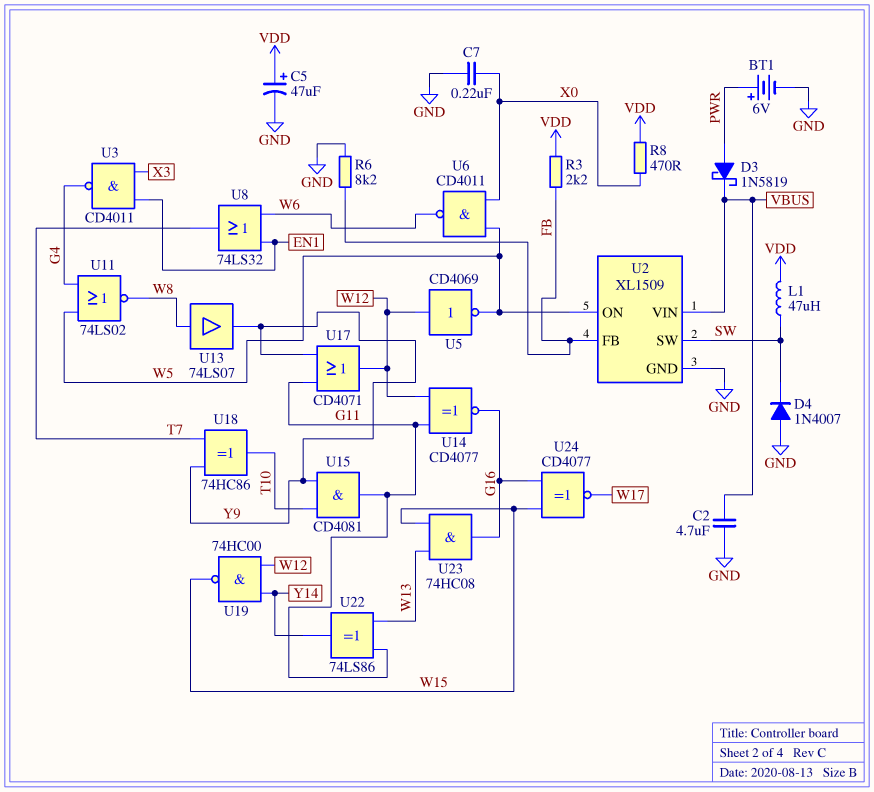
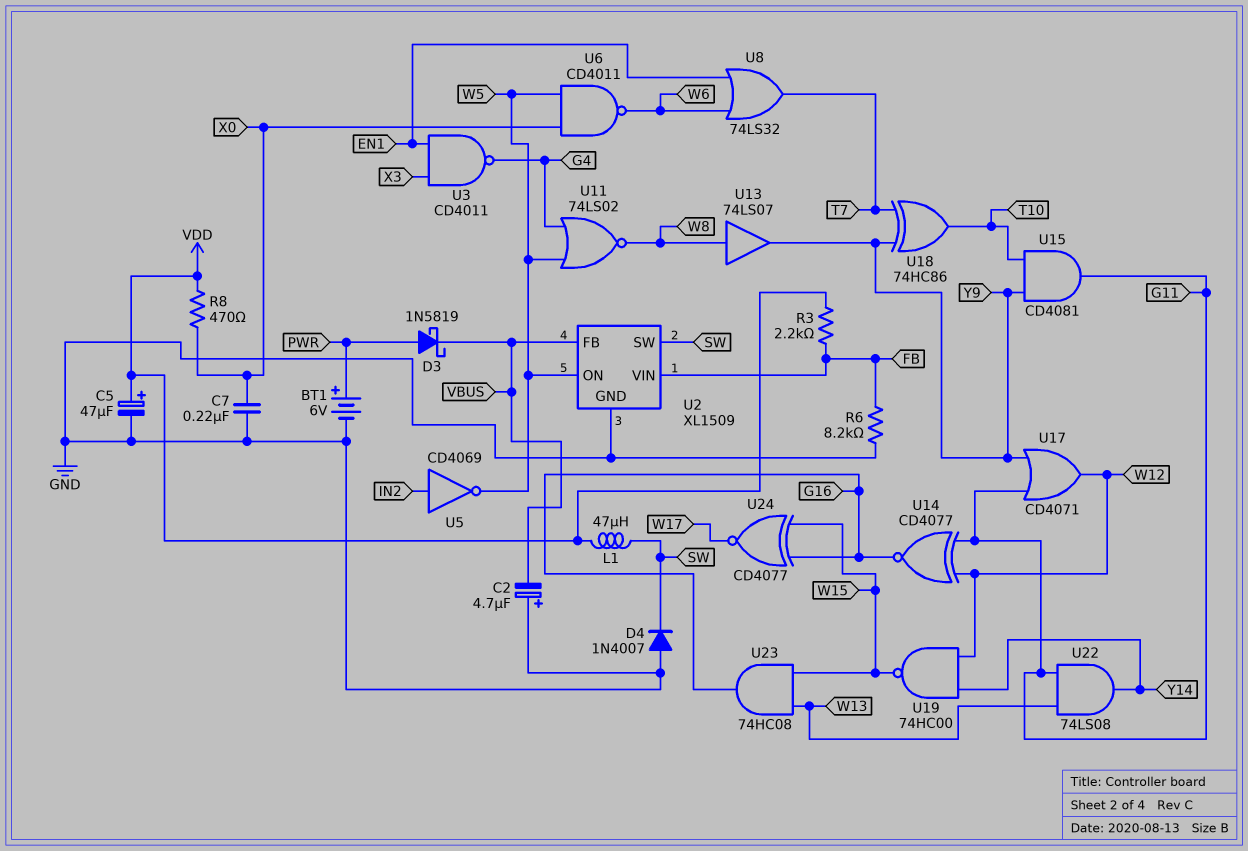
C2: 4.7uF (GND, VBUS) -> 4.7uF (plus GND, minus VBUS)
U2 pin FB: FB -> VBUS
U2 pin VIN: VBUS -> FB
U5: NOT CD4069 (in W12, out W5) -> NOT CD4069 (in IN2, out W5)
U22: XOR 74LS86 (in G11, in W13, out Y14) -> AND 74LS08 (in G11, in W13, out Y14)

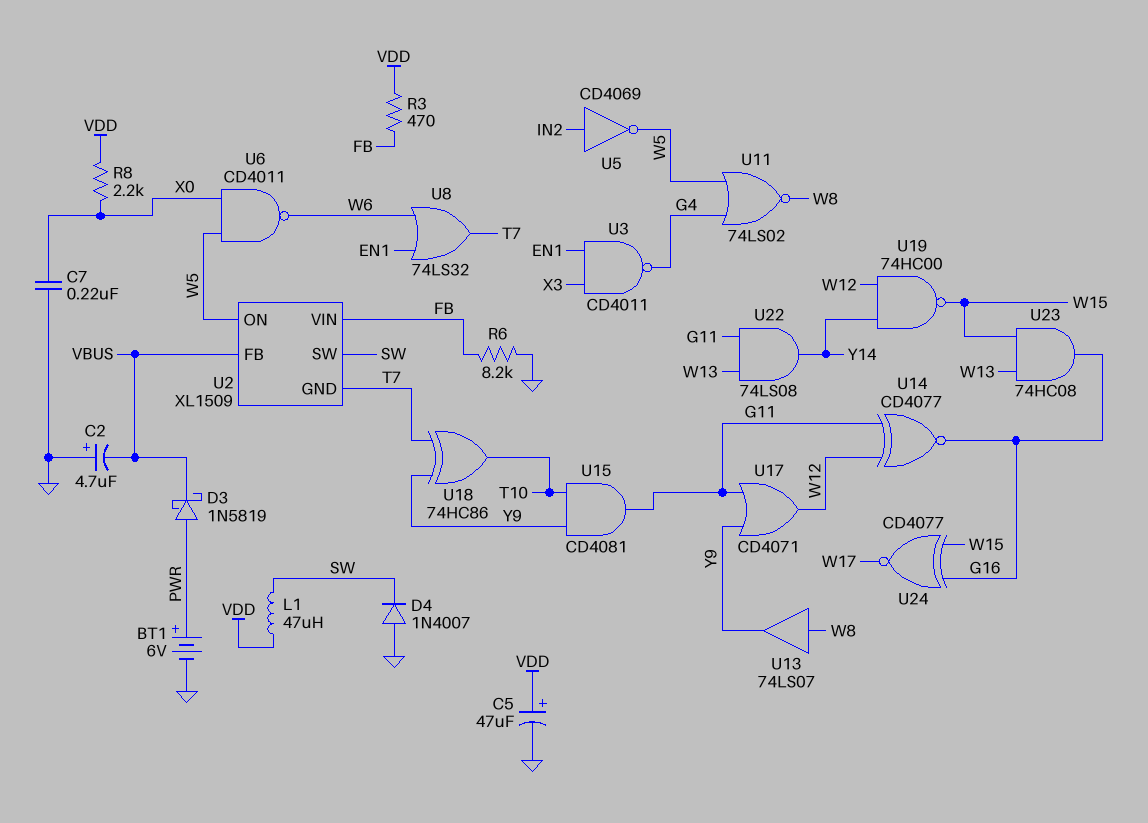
R3: 2.2k (FB, VDD) -> 470 (FB, VDD)
R8: 470 (VDD, X0) -> 2.2k (VDD, X0)
U2 pin GND: GND -> T7

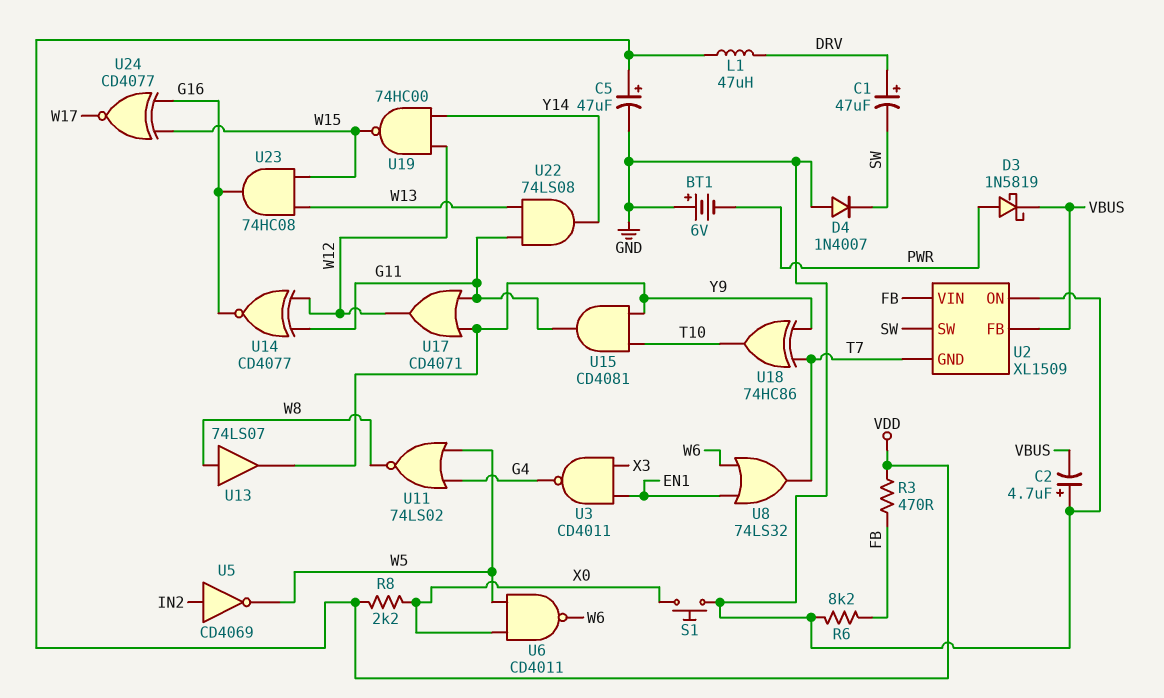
BT1: 6V (plus PWR, minus GND) -> 6V (plus GND, minus PWR)
C1: none -> 47uF (plus DRV, minus SW)
C7: 220nF (GND, X0) -> none
L1: 47uH (SW, VDD) -> 47uH (DRV, VDD)
S1: none -> button (GND, X0)
U2 pin ON: W5 -> GND

